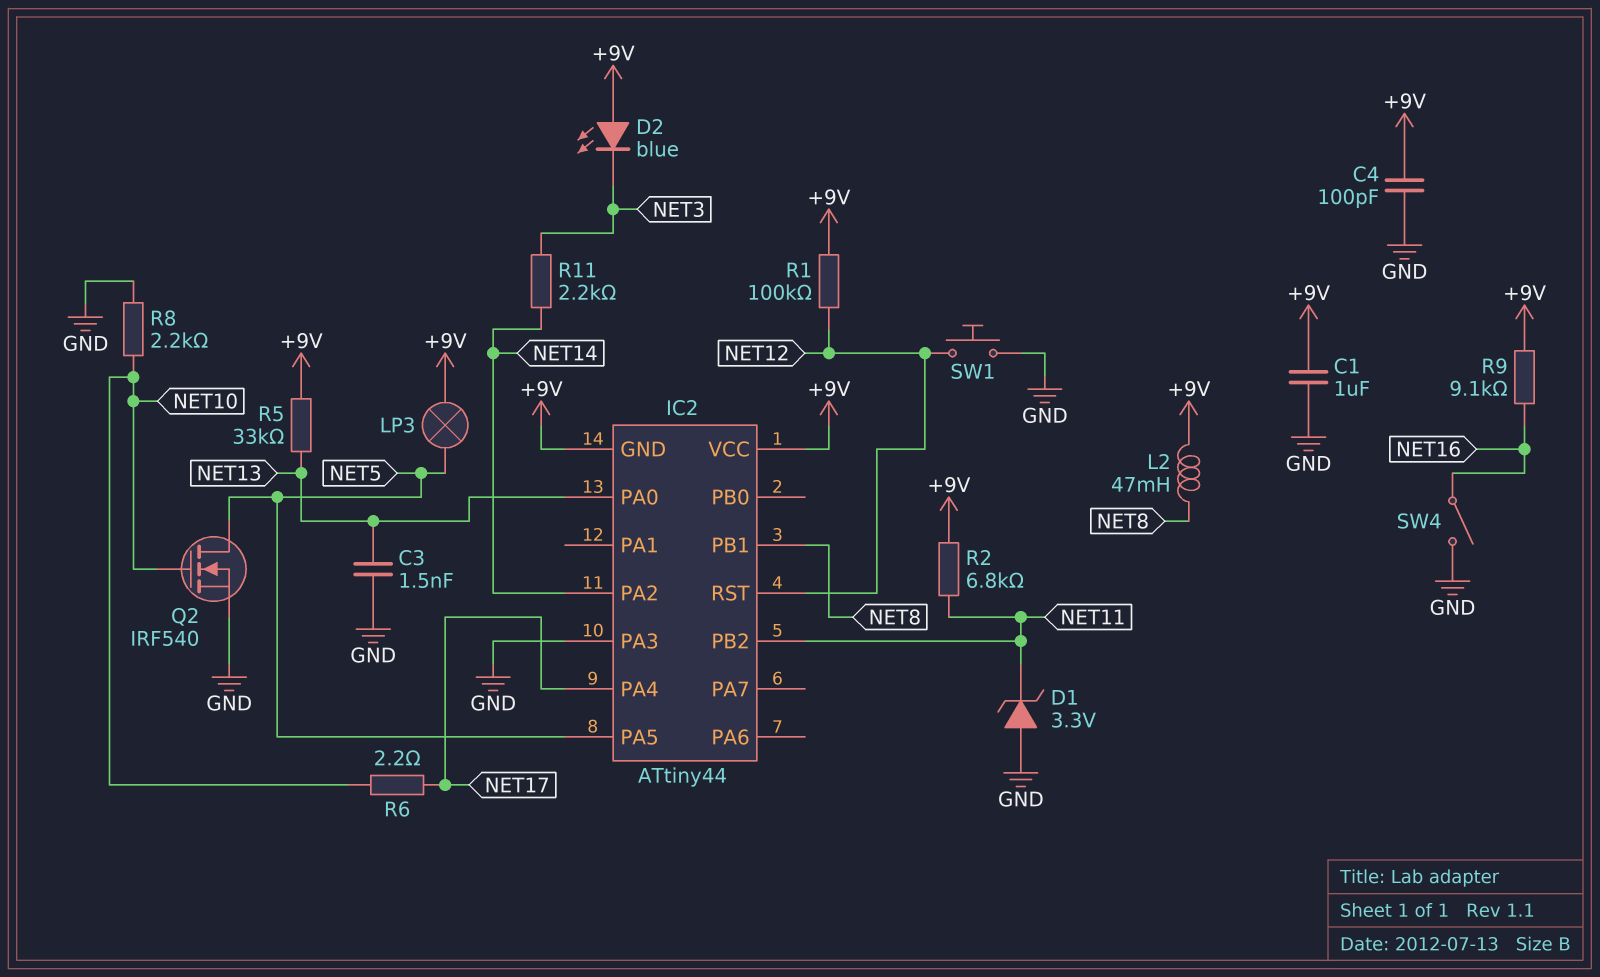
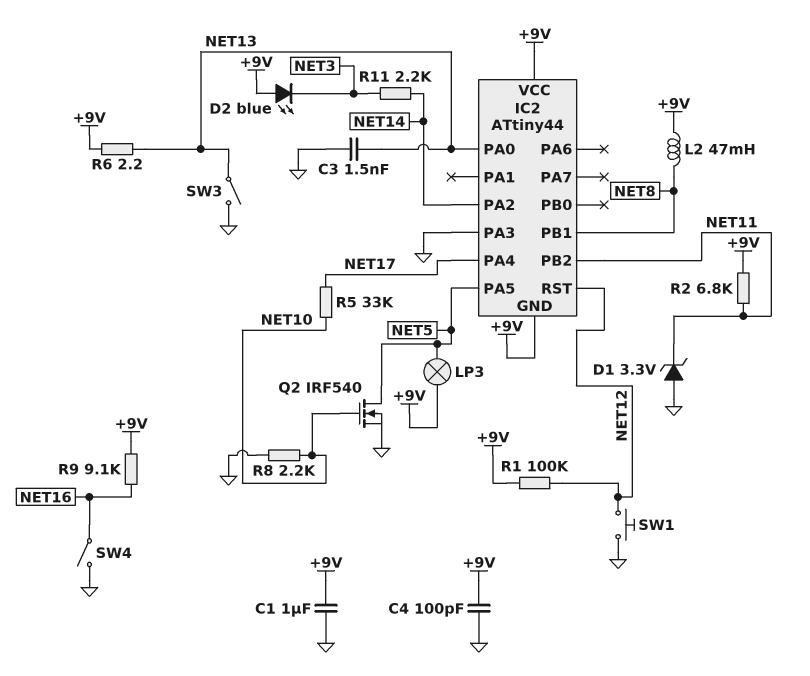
R5: 33k (+9V, NET13) -> 33k (NET10, NET17)
R6: 2.2 (NET10, NET17) -> 2.2 (+9V, NET13)
SW3: none -> switch (GND, NET13)

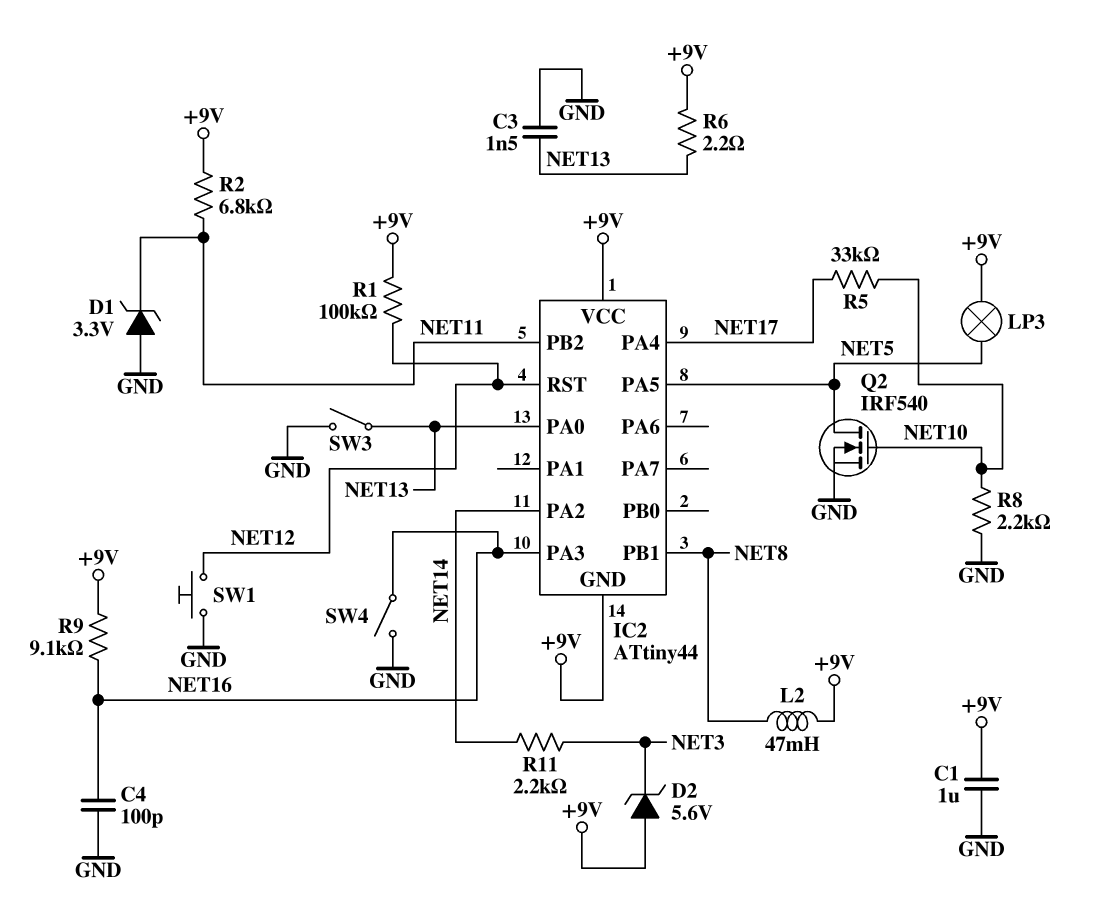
C4: 100pF (+9V, GND) -> 100pF (GND, NET16)
D2: LED blue (A +9V, K NET3) -> zener 5.6V (A +9V, K NET3)
IC2 pin PA3: GND -> NET16

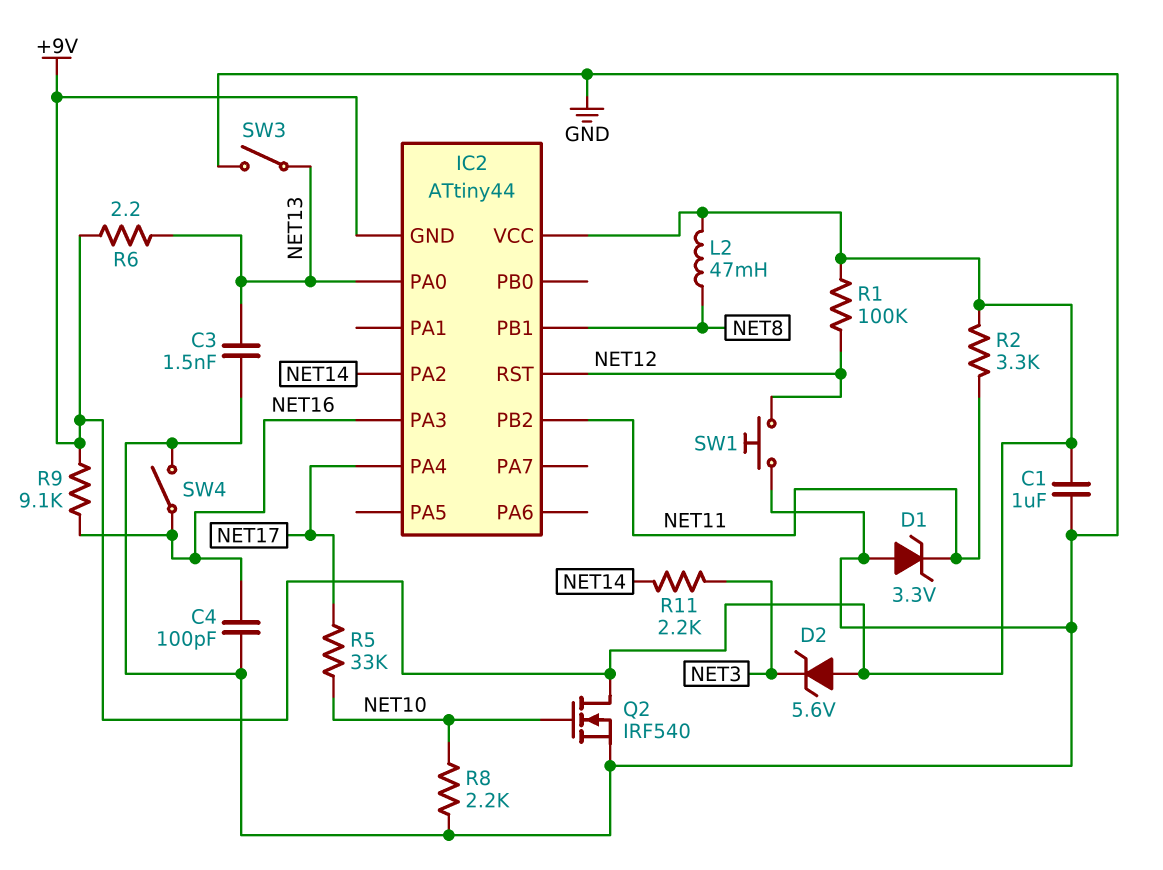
IC2 pin PA5: NET5 -> none
LP3: lamp (+9V, NET5) -> none
Q2: NMOS IRF540 (G NET10, D NET5, S GND) -> NMOS IRF540 (G NET10, D +9V, S GND)
R2: 6.8k (+9V, NET11) -> 3.3k (+9V, NET11)

